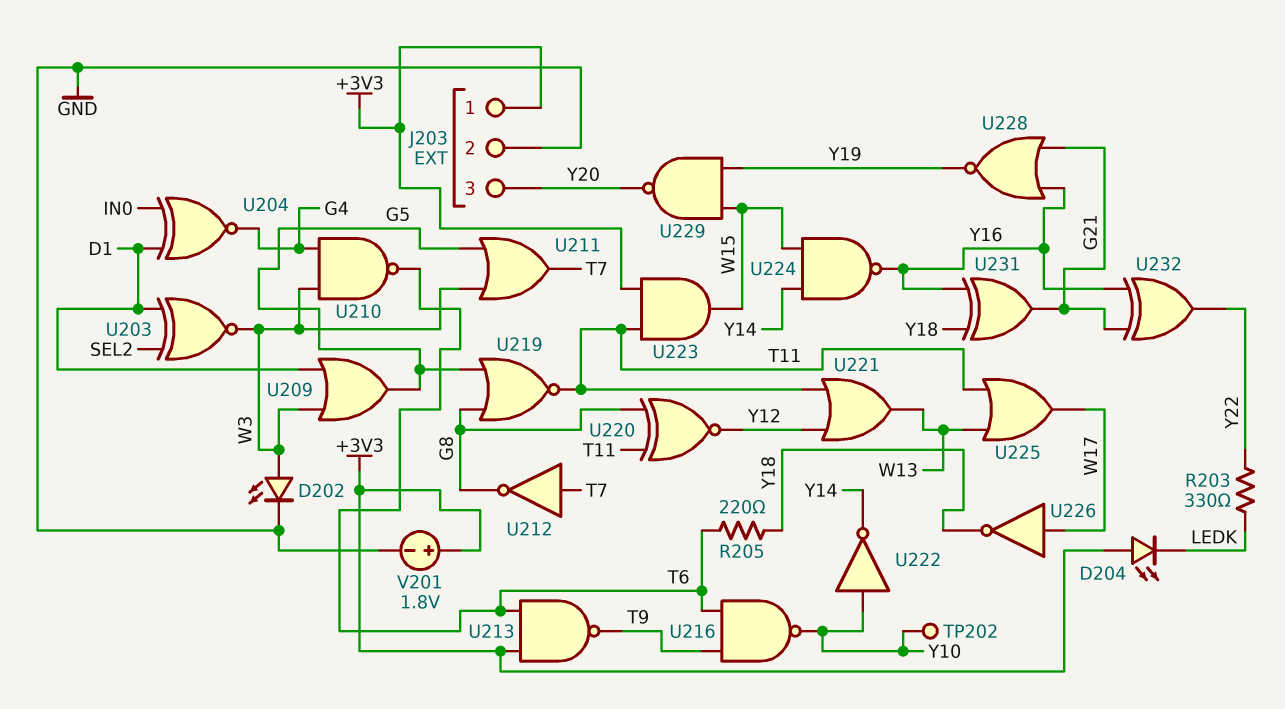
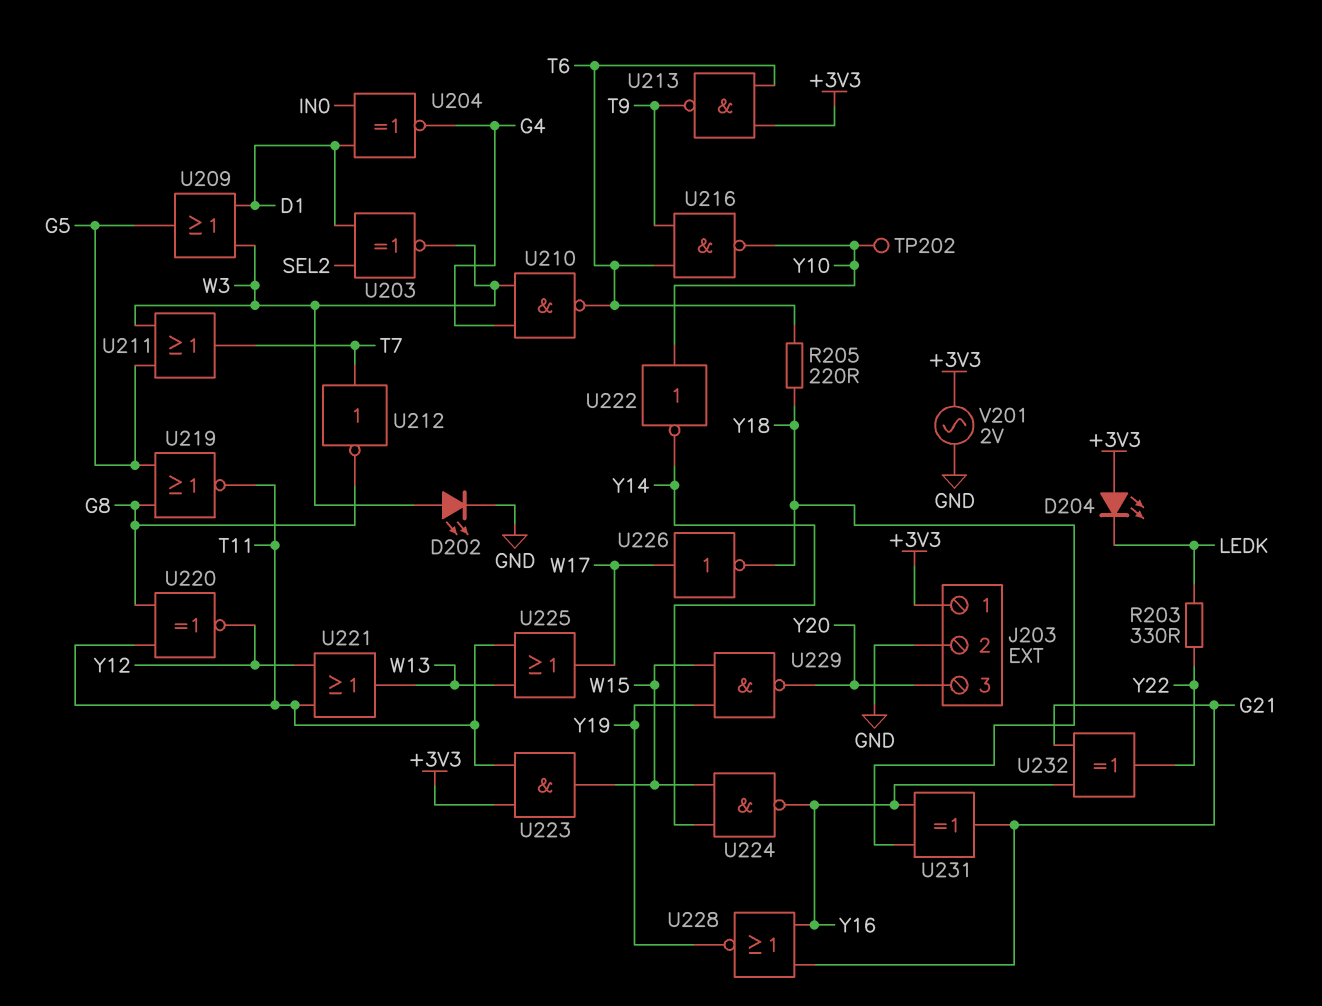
V201: 1.8V (plus +3V3, minus GND) -> AC 2V (+3V3, GND)

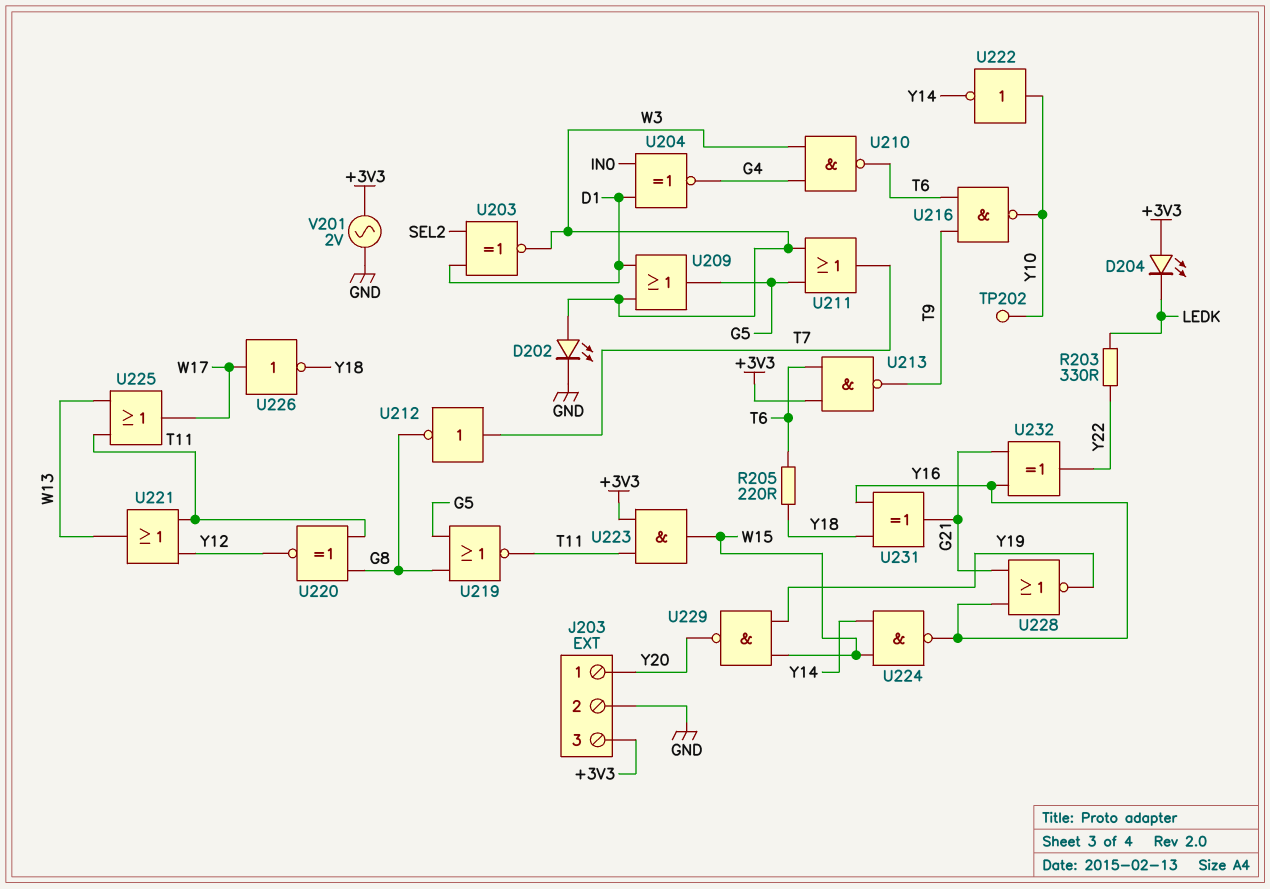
J203 pin 1: +3V3 -> Y20
J203 pin 3: Y20 -> +3V3

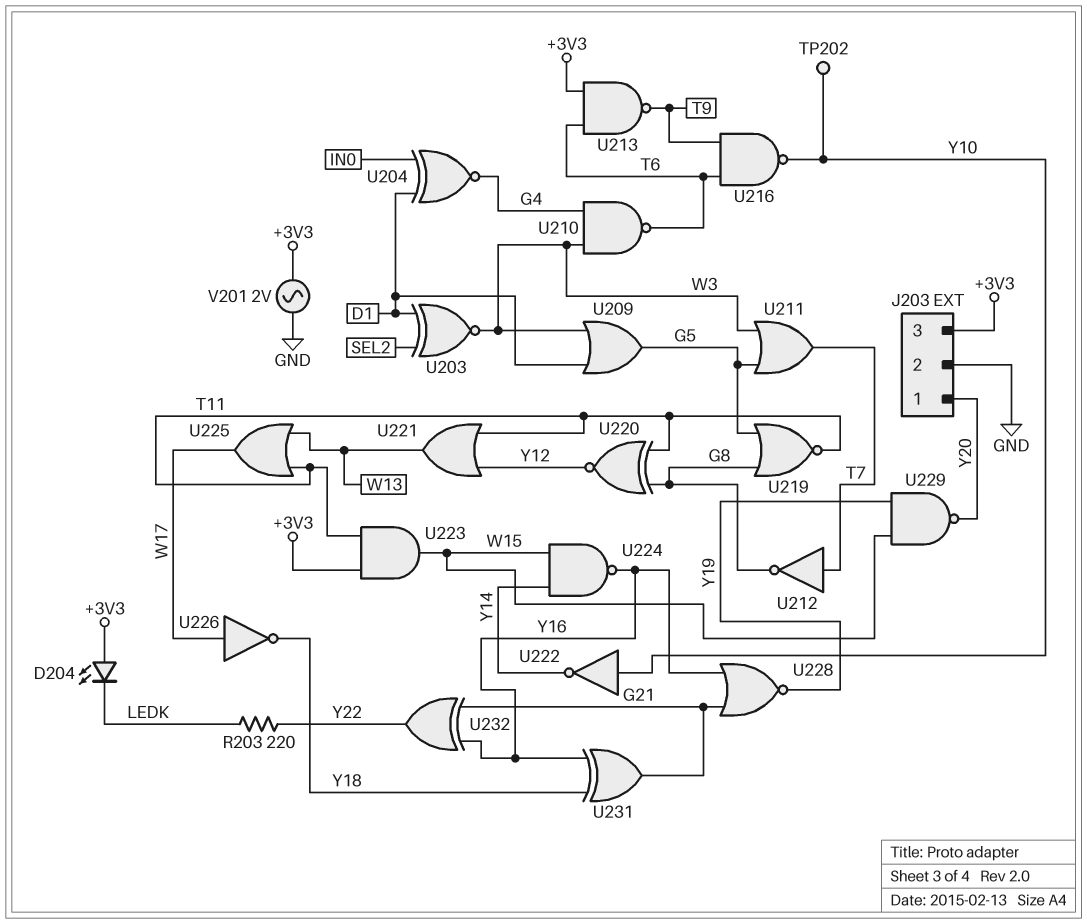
D202: LED (A W3, K GND) -> none
R203: 330 (LEDK, Y22) -> 220 (LEDK, Y22)
R205: 220 (T6, Y18) -> none

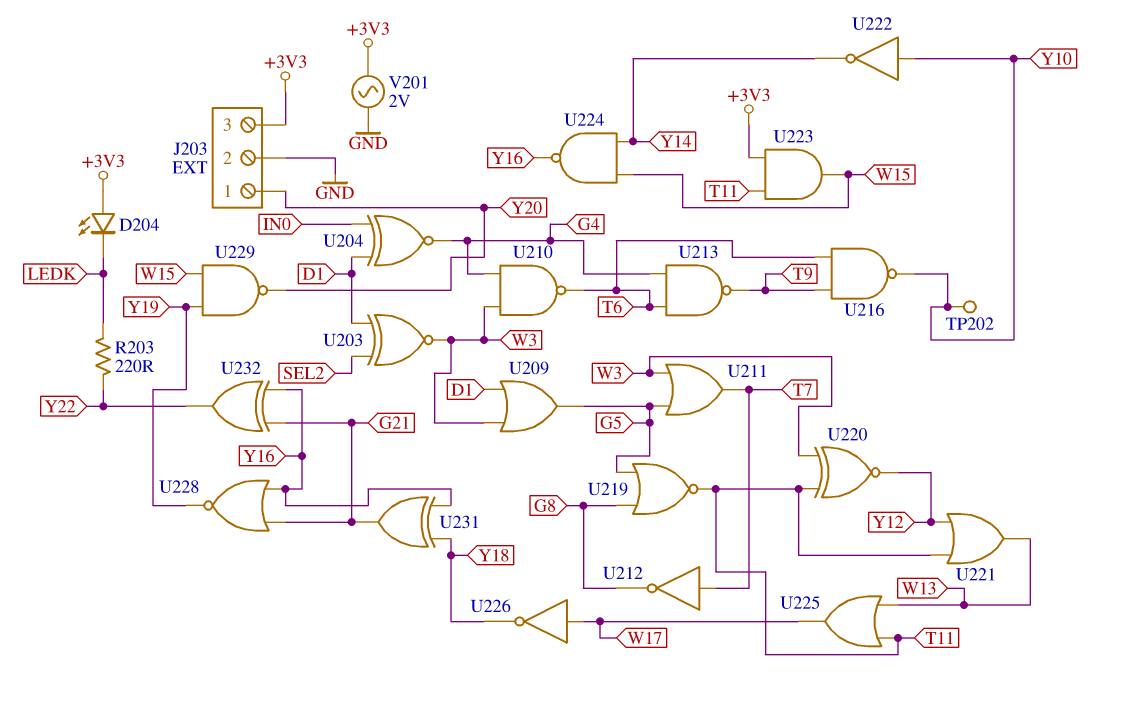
U213: NAND (in +3V3, in T6, out T9) -> NAND (in G4, in T6, out T9)
U220: XNOR (in G8, in T11, out Y12) -> XNOR (in T11, in W3, out Y12)

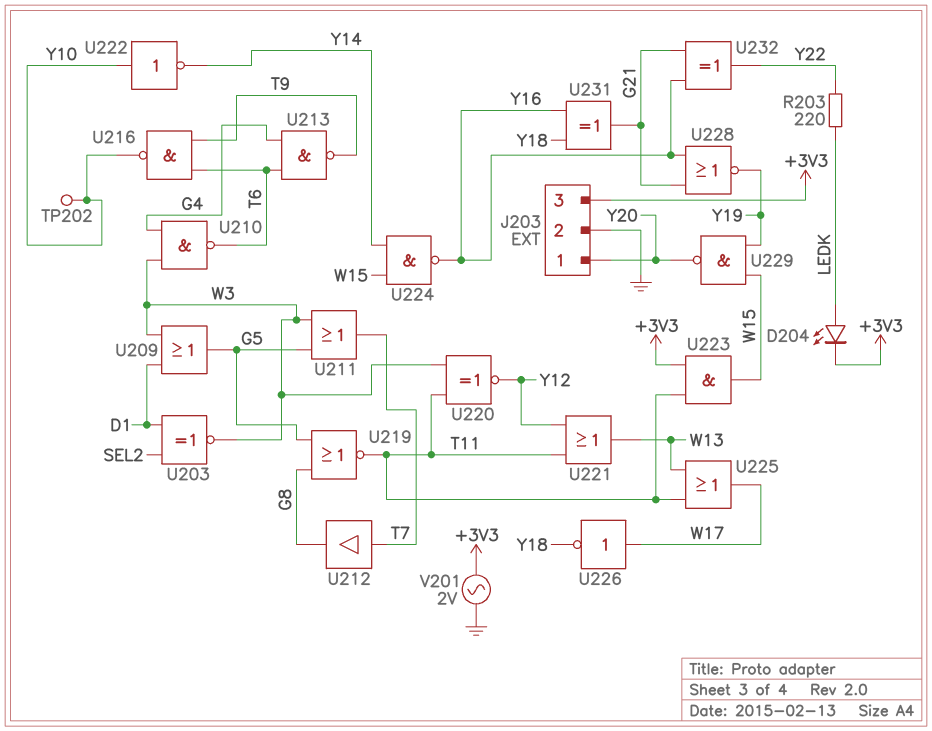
D204: LED (A +3V3, K LEDK) -> LED (A LEDK, K +3V3)
U204: XNOR (in D1, in IN0, out G4) -> none
U212: NOT (in T7, out G8) -> buffer (in T7, out G8)

